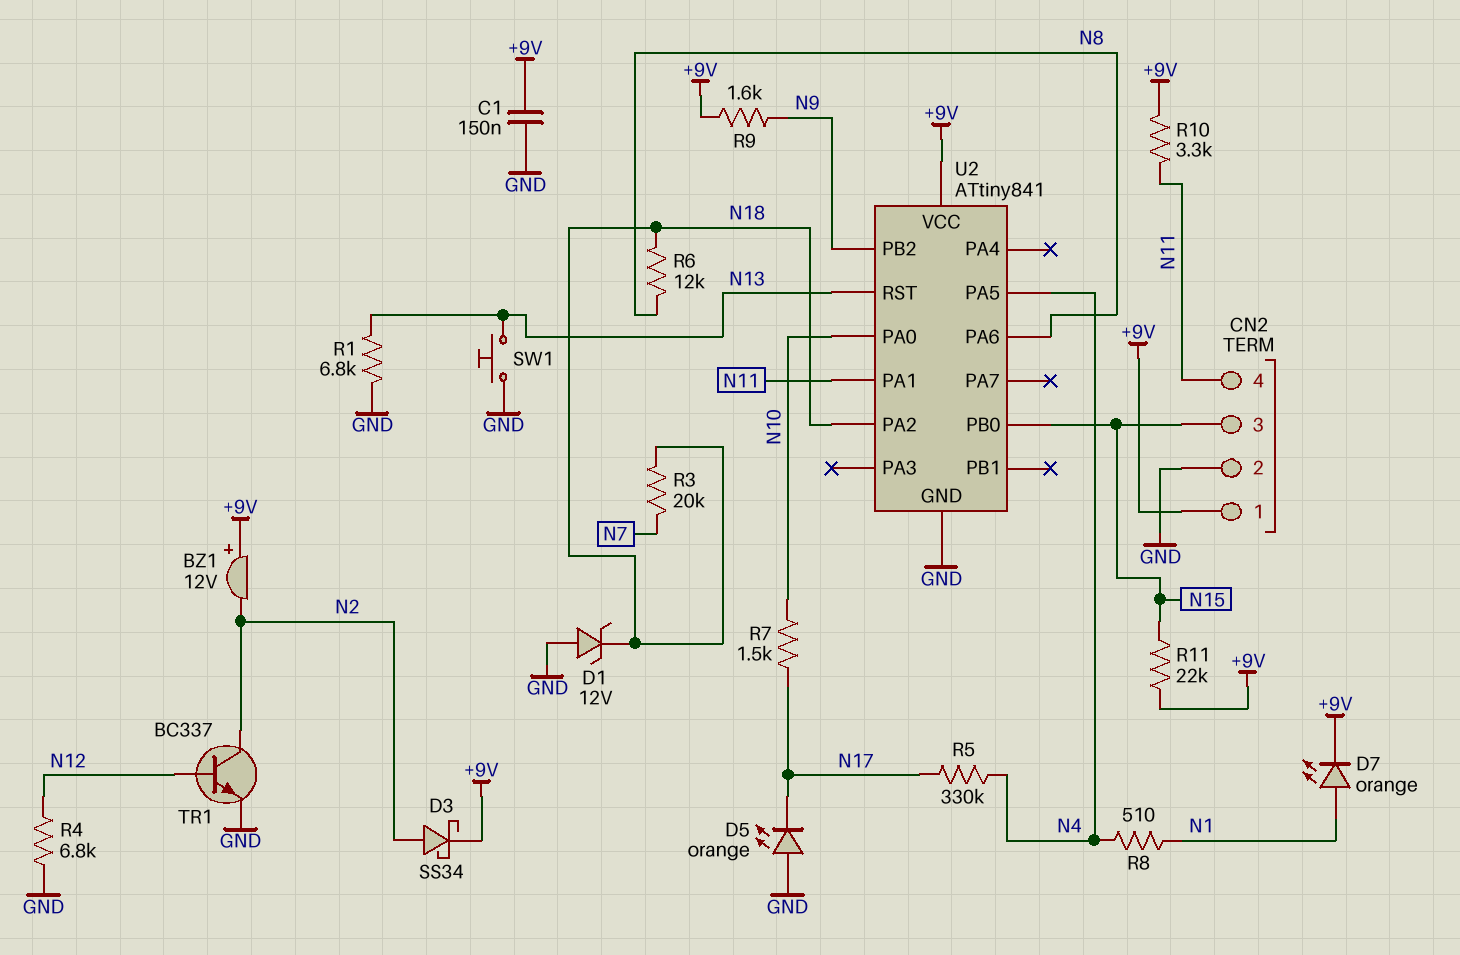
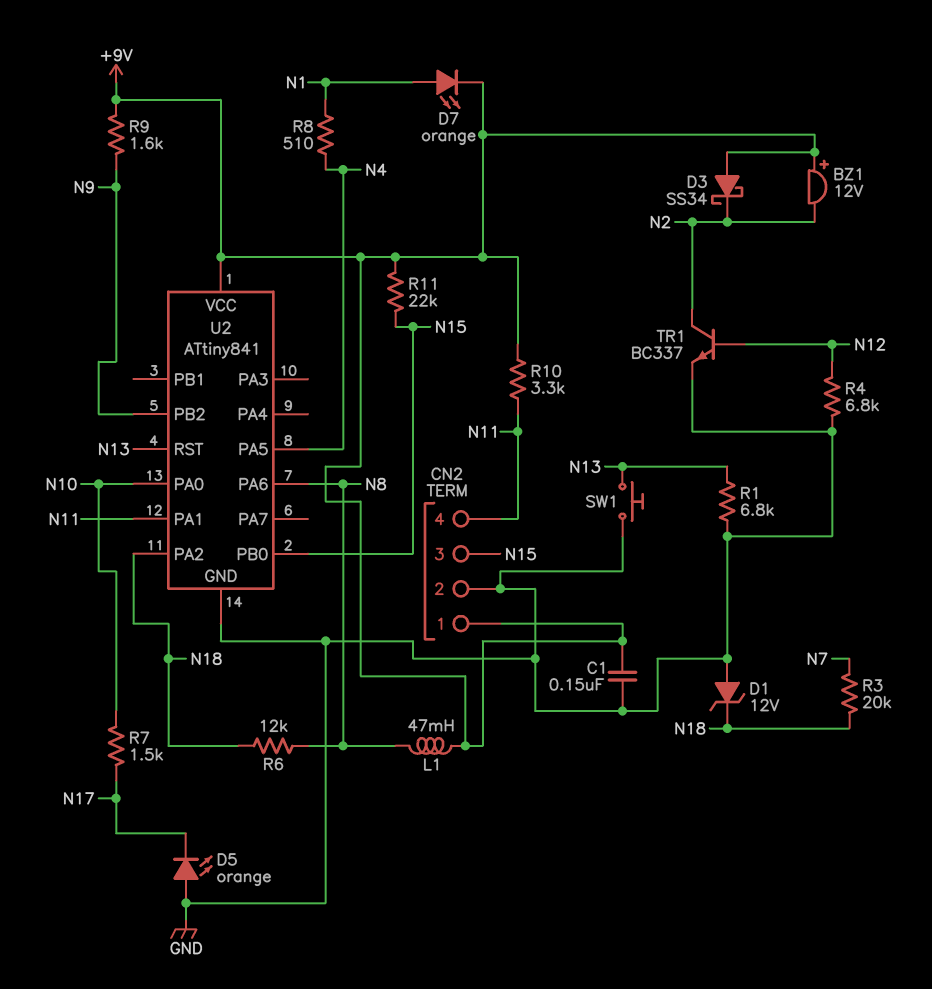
D3: schottky SS34 (A N2, K +9V) -> schottky SS34 (A +9V, K N2)
L1: none -> 47mH (+9V, N8)
R5: 330k (N4, N17) -> none

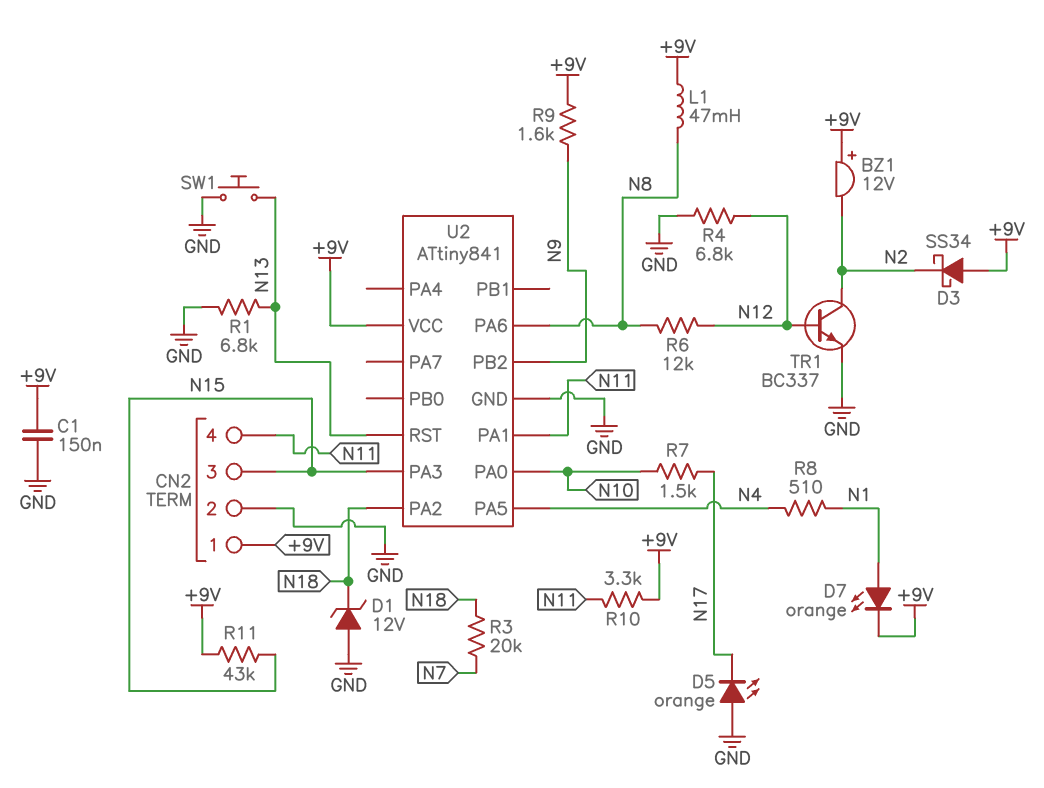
R6: 12k (N8, N18) -> 12k (N8, N12)
R11: 22k (+9V, N15) -> 43k (+9V, N15)
U2 pin PA3: none -> N15
U2 pin PB0: N15 -> none

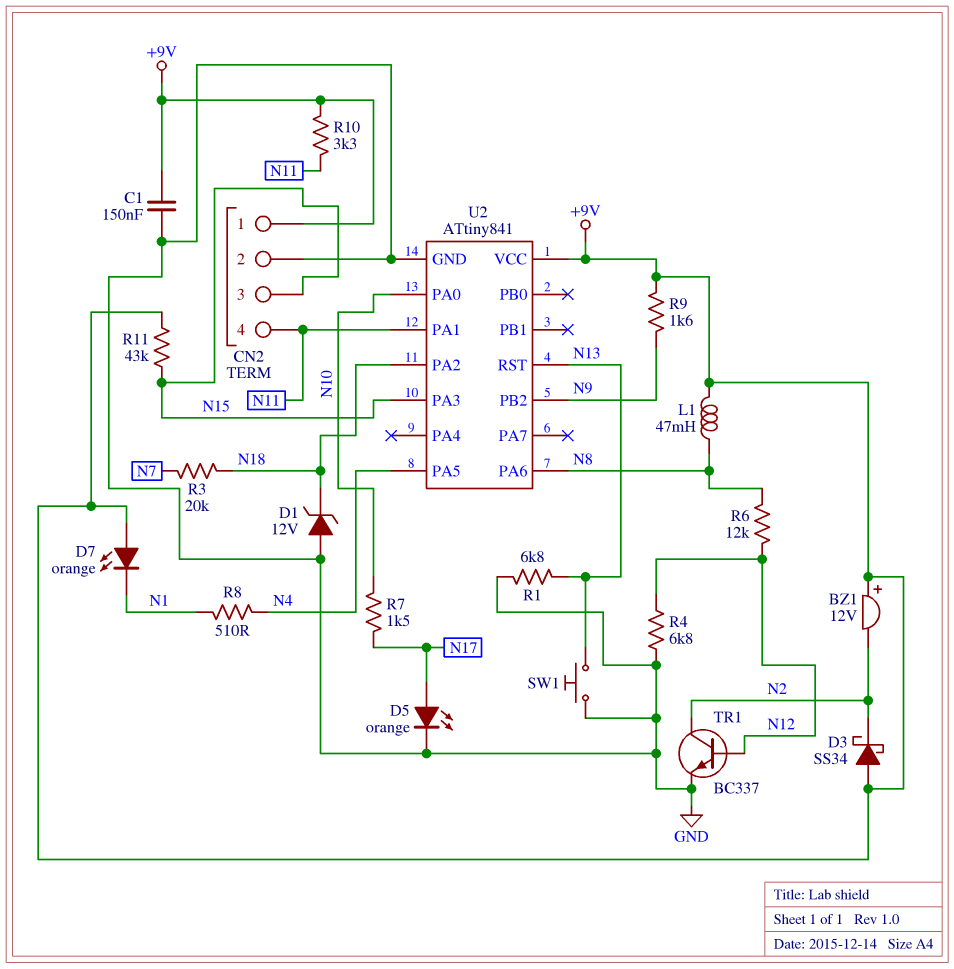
D5: LED orange (A GND, K N17) -> LED orange (A N17, K GND)
D7: LED orange (A N1, K +9V) -> LED orange (A +9V, K N1)

